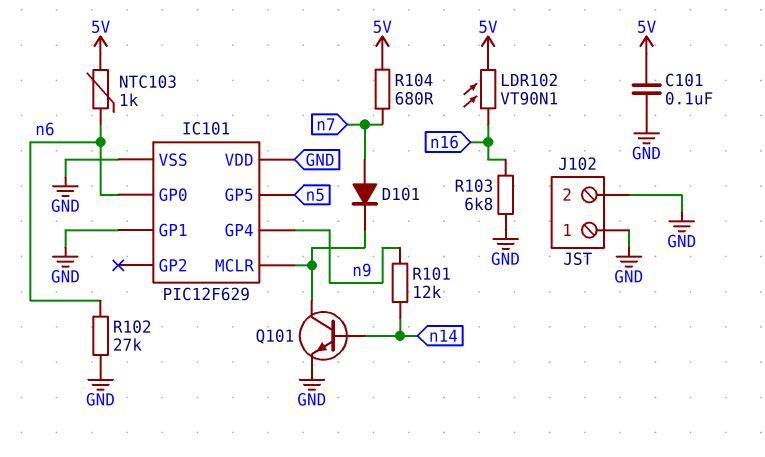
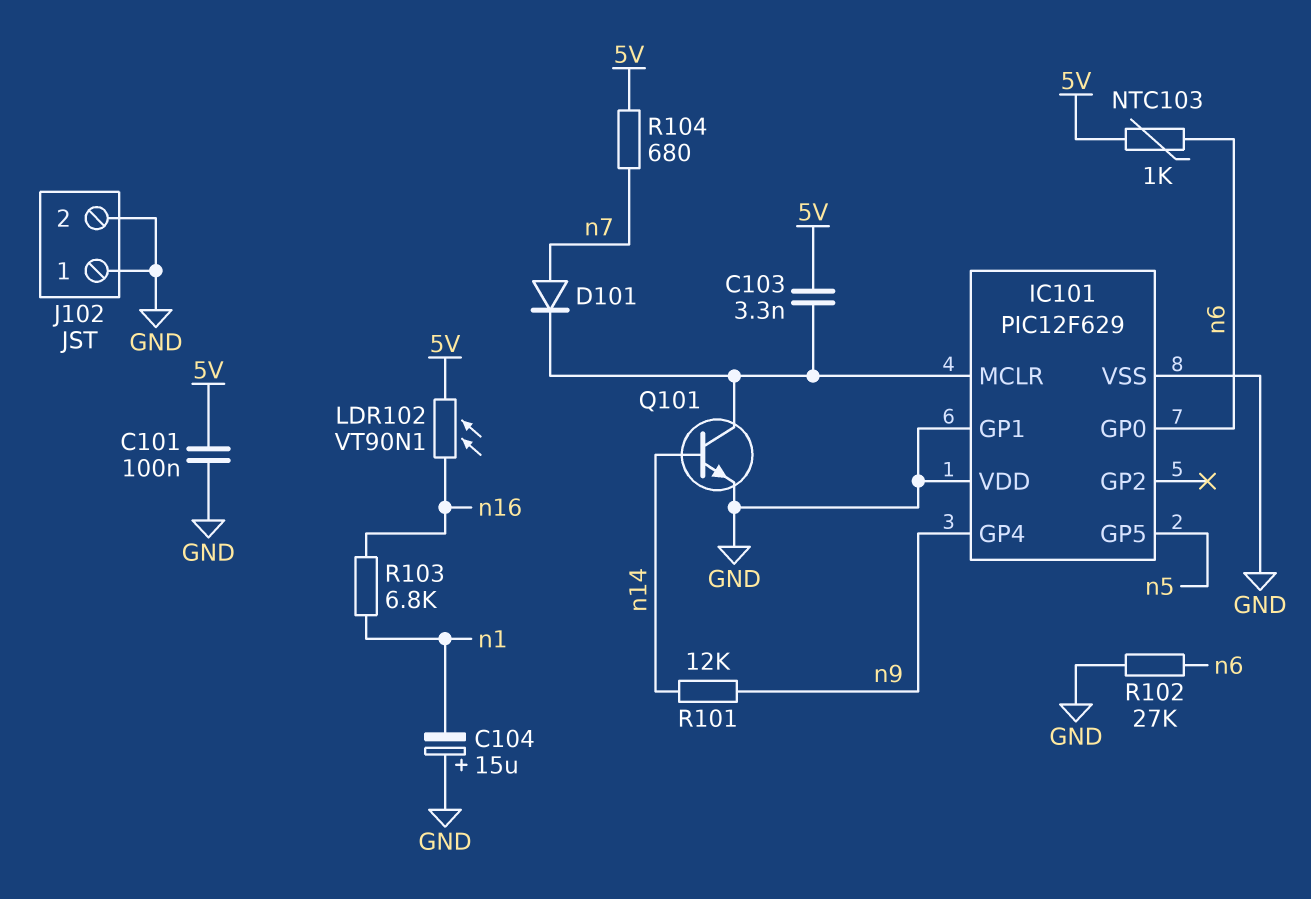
C103: none -> 3.3nF (5V, IC101/MCLR)
C104: none -> 15uF (plus GND, minus n1)
R103: 6.8k (GND, n16) -> 6.8k (n1, n16)

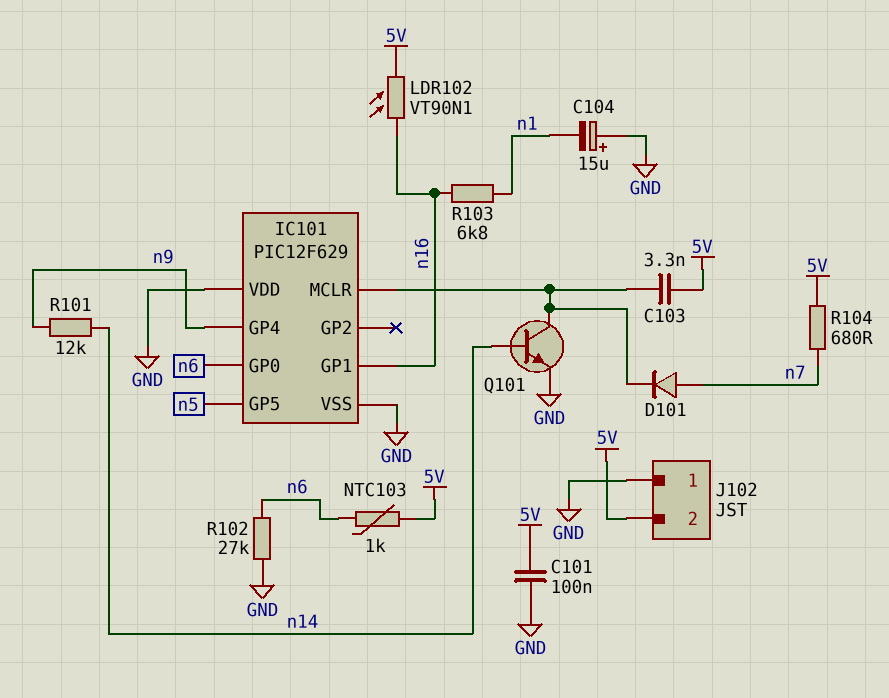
IC101 pin GP1: GND -> n16
J102 pin 2: GND -> 5V

